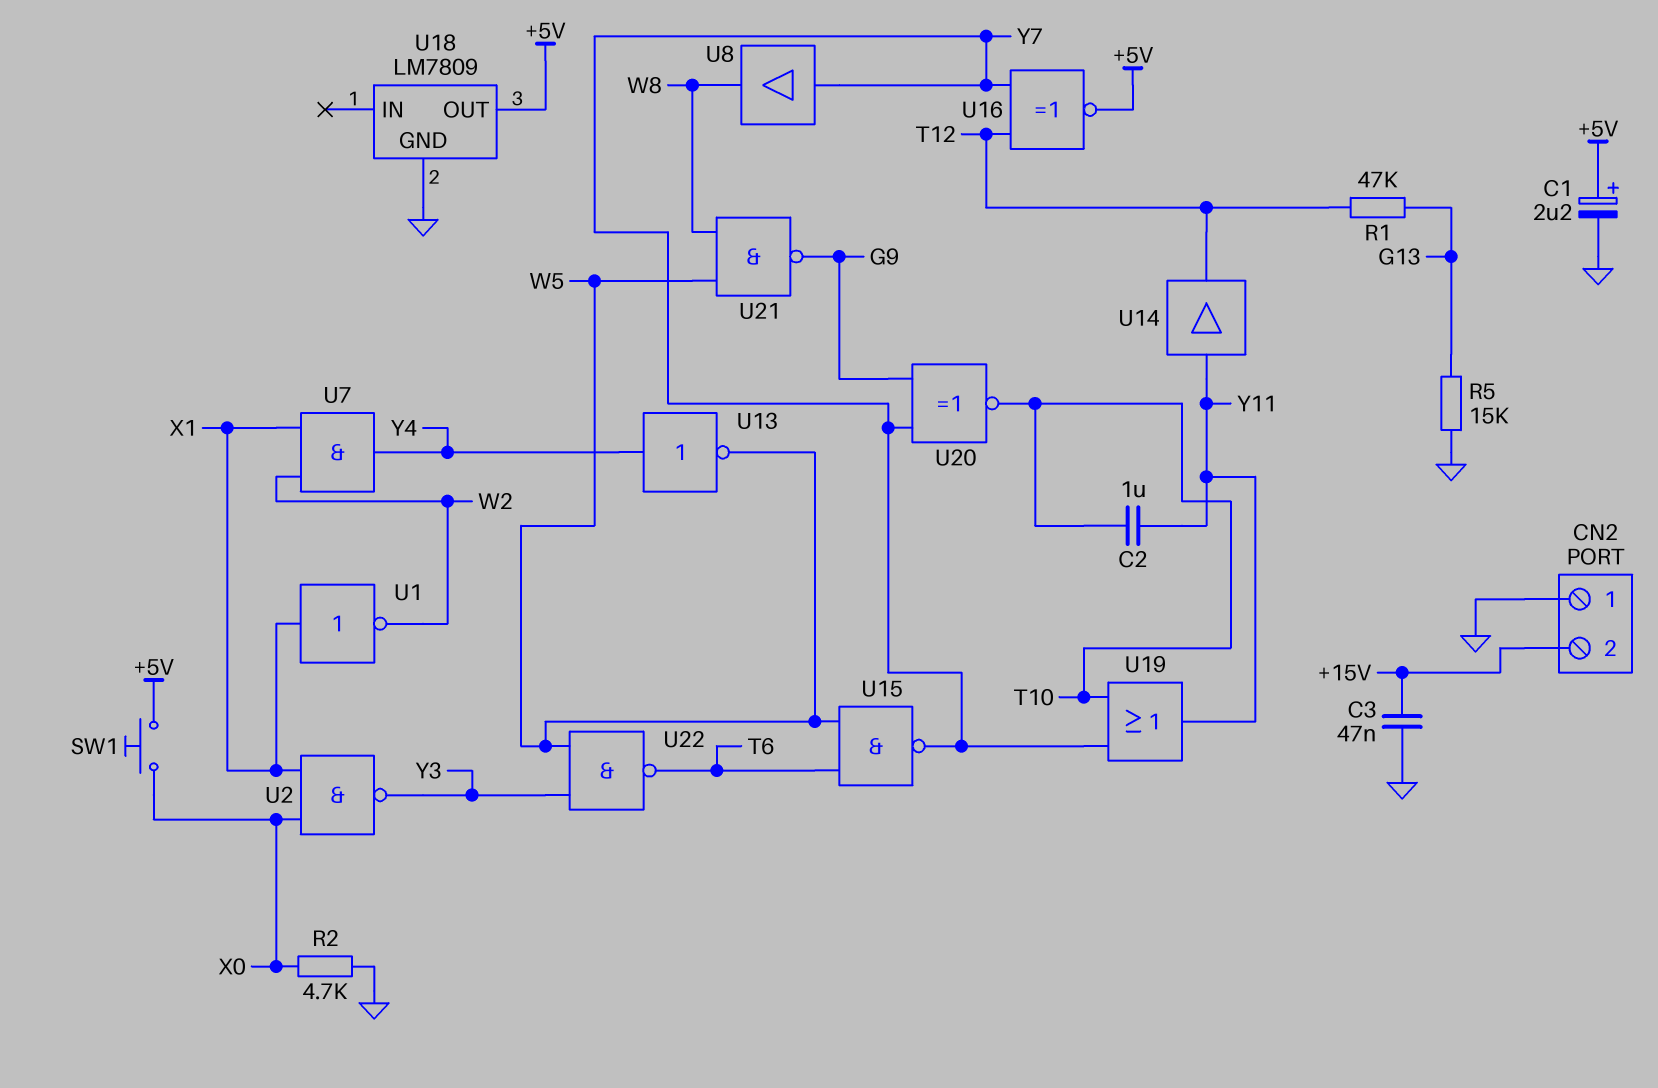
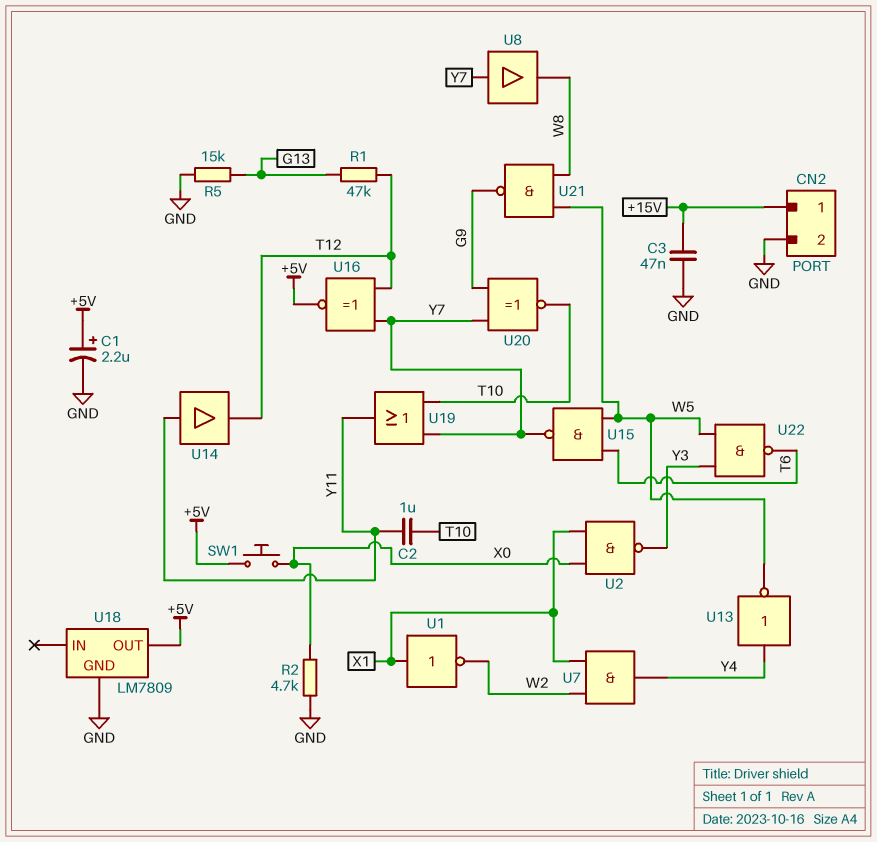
CN2 pin 1: GND -> +15V
CN2 pin 2: +15V -> GND

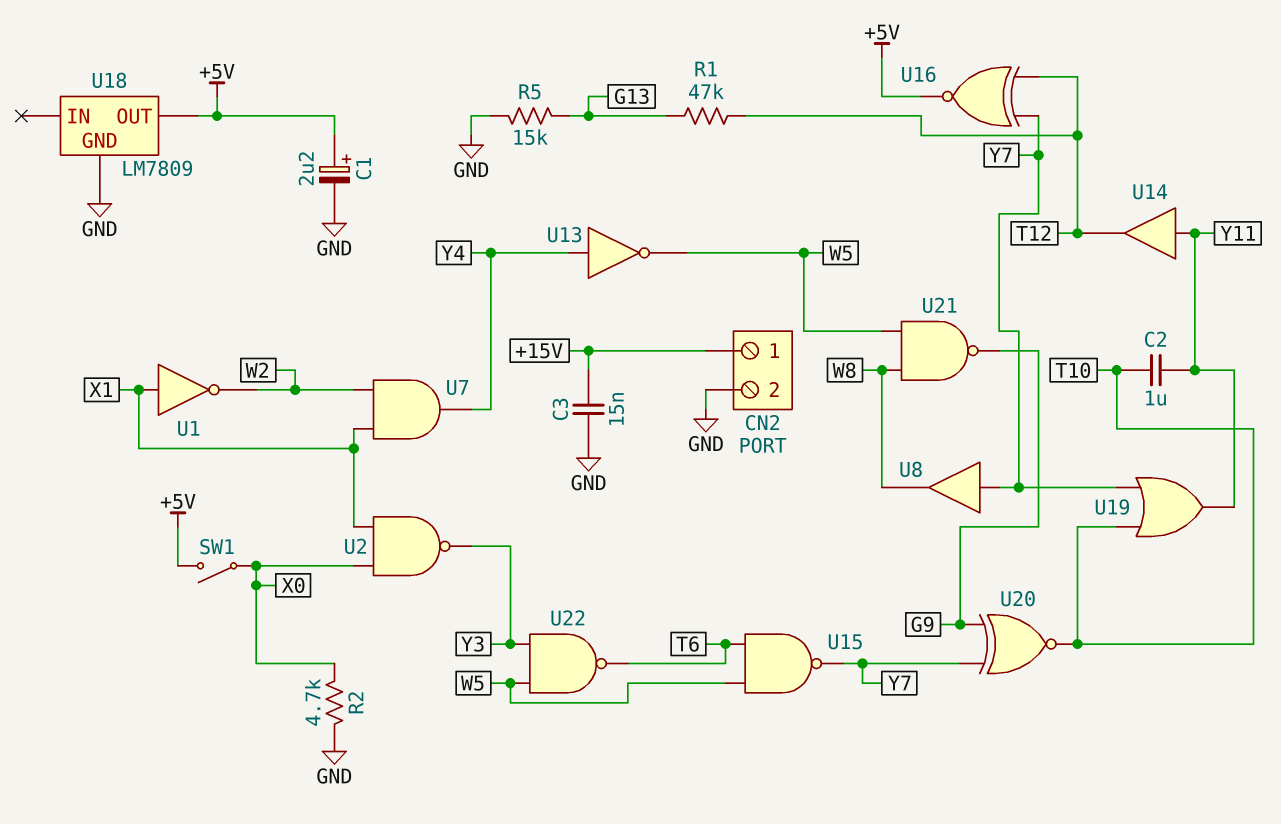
C3: 47nF (+15V, GND) -> 15nF (+15V, GND)
SW1: button (+5V, X0) -> switch (+5V, X0)

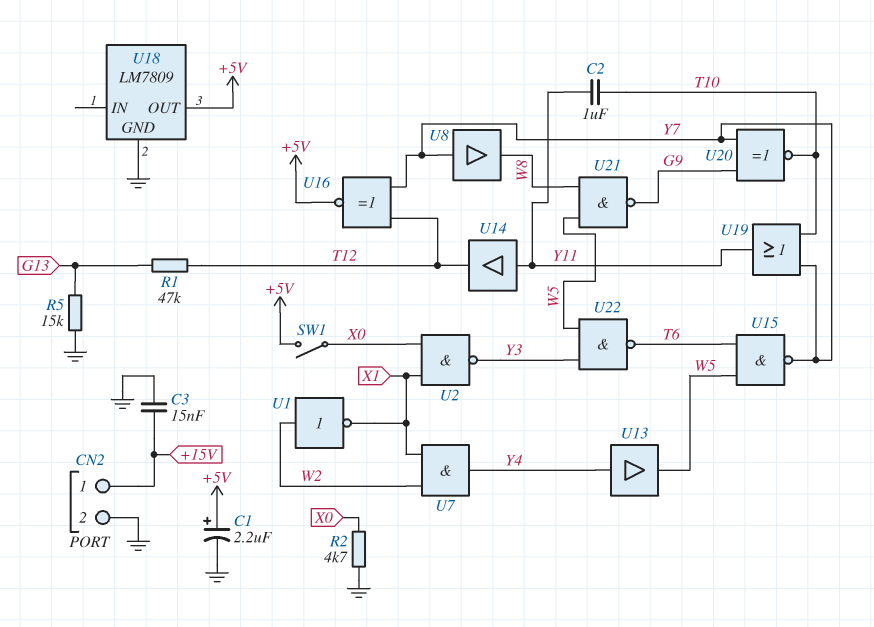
U1: NOT (in X1, out W2) -> NOT (in W2, out X1)
U13: NOT (in Y4, out W5) -> buffer (in Y4, out W5)

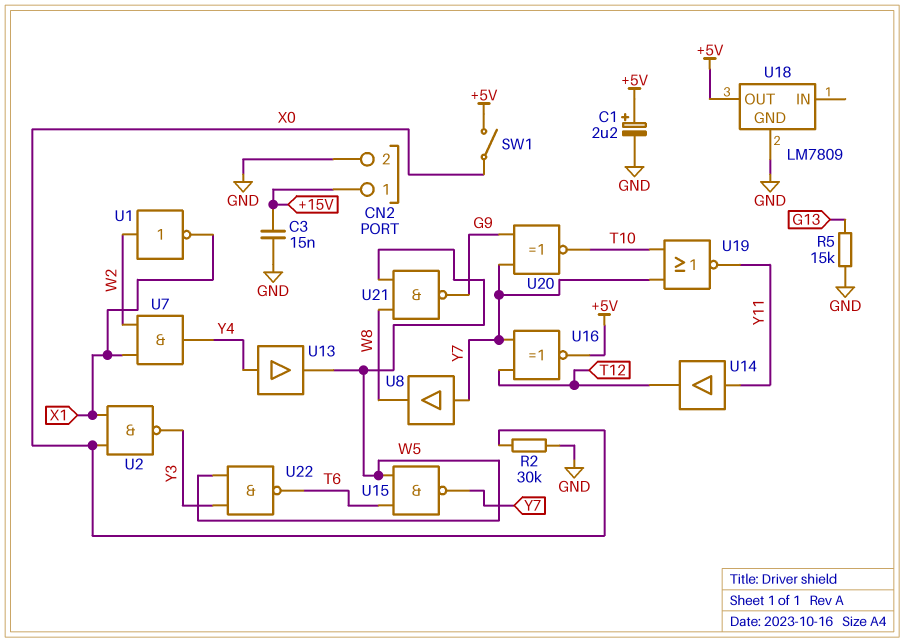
C2: 1uF (T10, Y11) -> none
R1: 47k (G13, T12) -> none
R2: 4.7k (GND, X0) -> 30k (GND, X0)
U19: OR (in T10, in Y7, out Y11) -> NOR (in T10, in Y7, out Y11)

